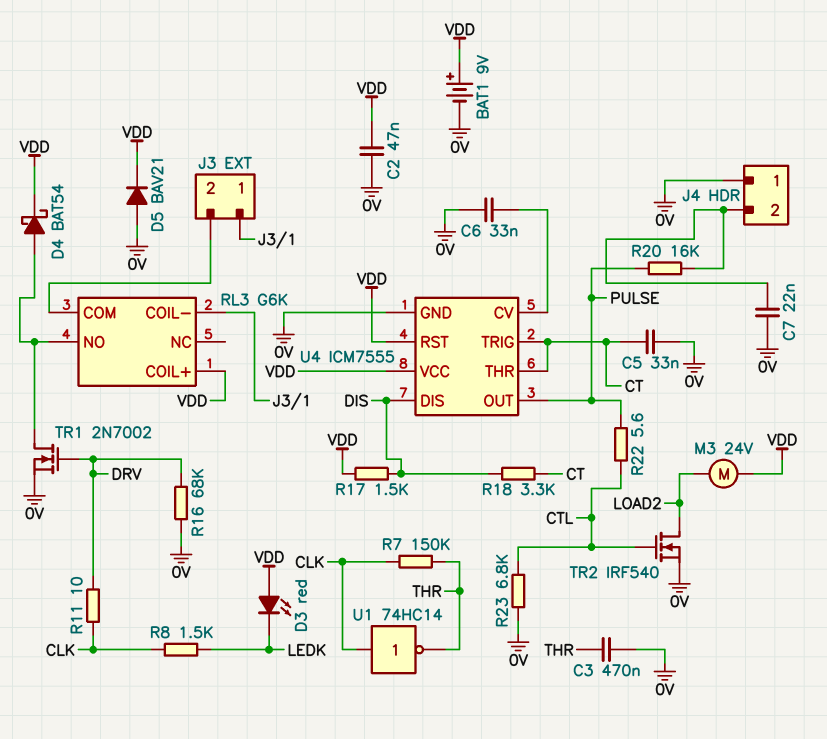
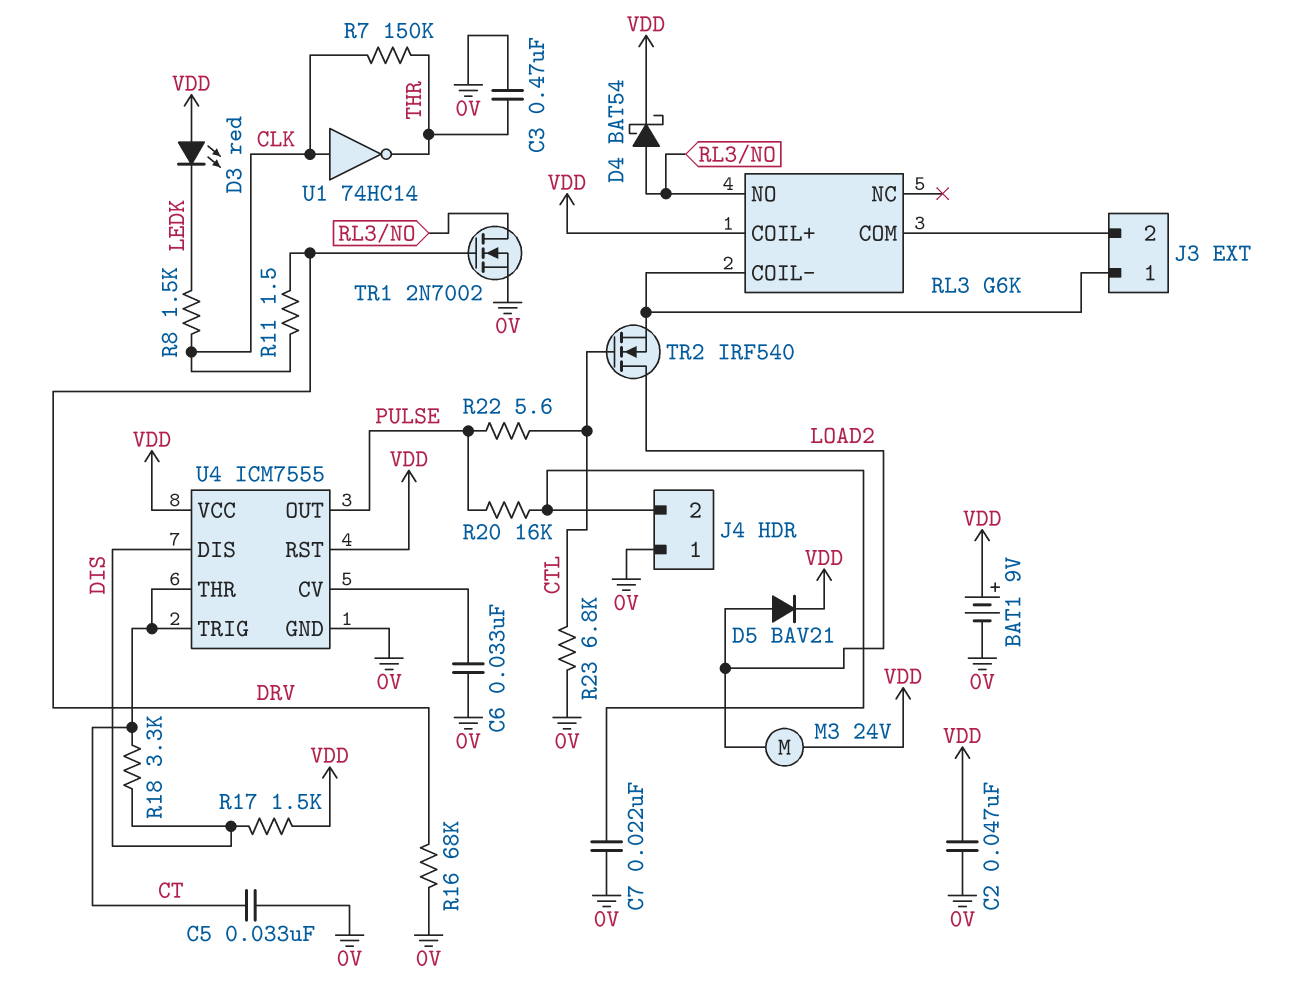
D5: diode BAV21 (A 0V, K VDD) -> diode BAV21 (A LOAD2, K VDD)
R11: 10 (CLK, DRV) -> 1.5 (CLK, DRV)
TR2: NMOS IRF540 (G CTL, D LOAD2, S 0V) -> NMOS IRF540 (G CTL, D LOAD2, S J3/1)

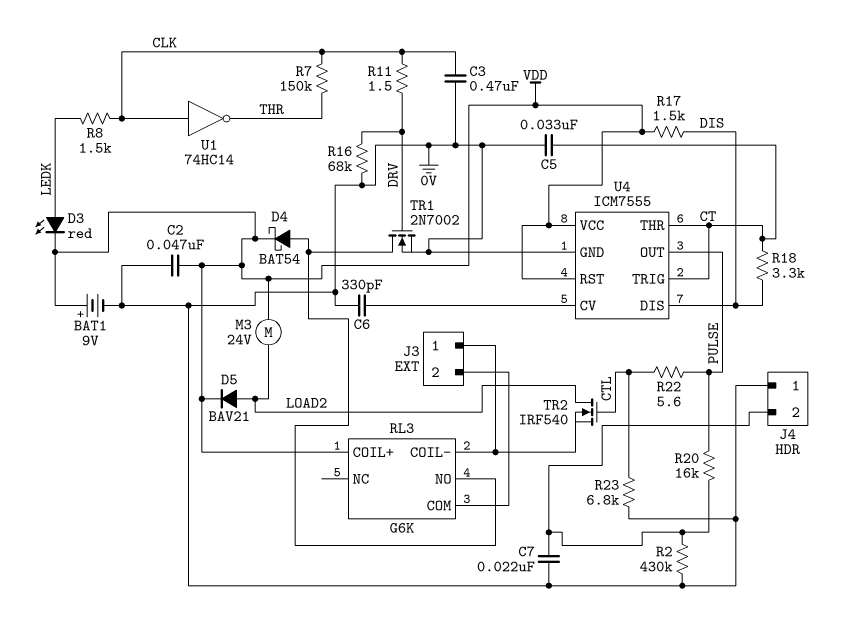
C3: 470nF (0V, THR) -> 470nF (0V, CLK)
C6: 33nF (0V, U4/CV) -> 330pF (0V, U4/CV)
D3: LED red (A VDD, K LEDK) -> LED red (A LEDK, K VDD)
R2: none -> 430k (0V, J4/2)

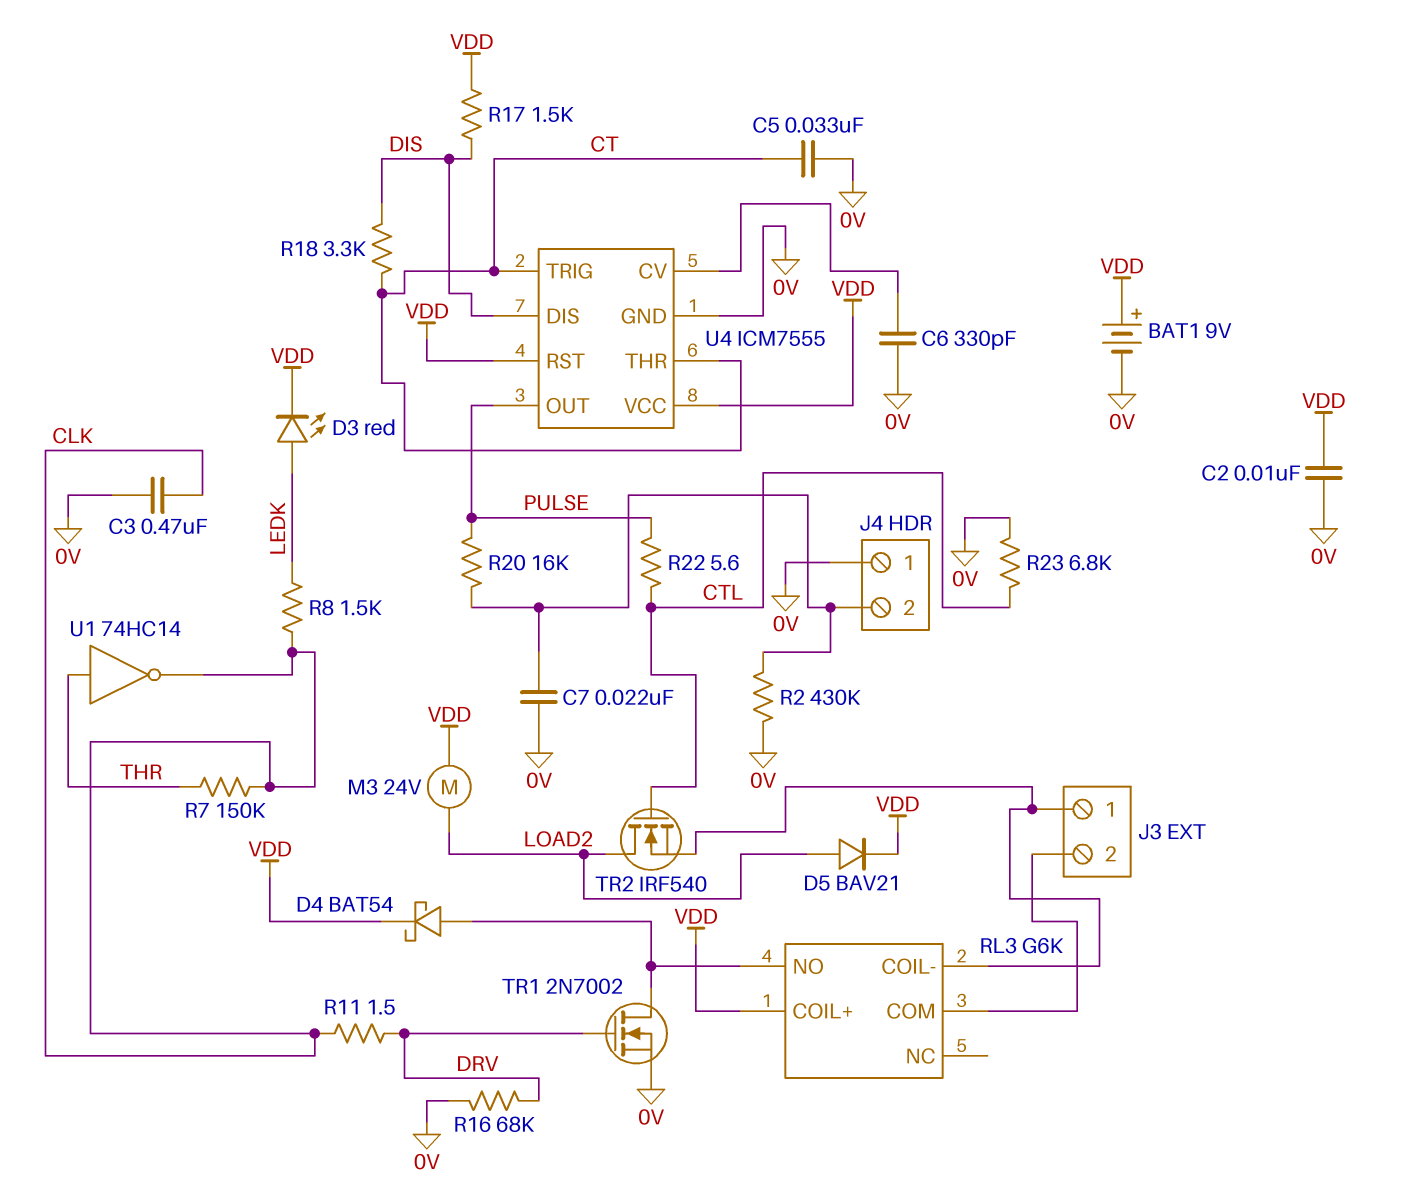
C2: 47nF (0V, VDD) -> 10nF (0V, VDD)
U1: NOT 74HC14 (in CLK, out THR) -> NOT 74HC14 (in THR, out CLK)

